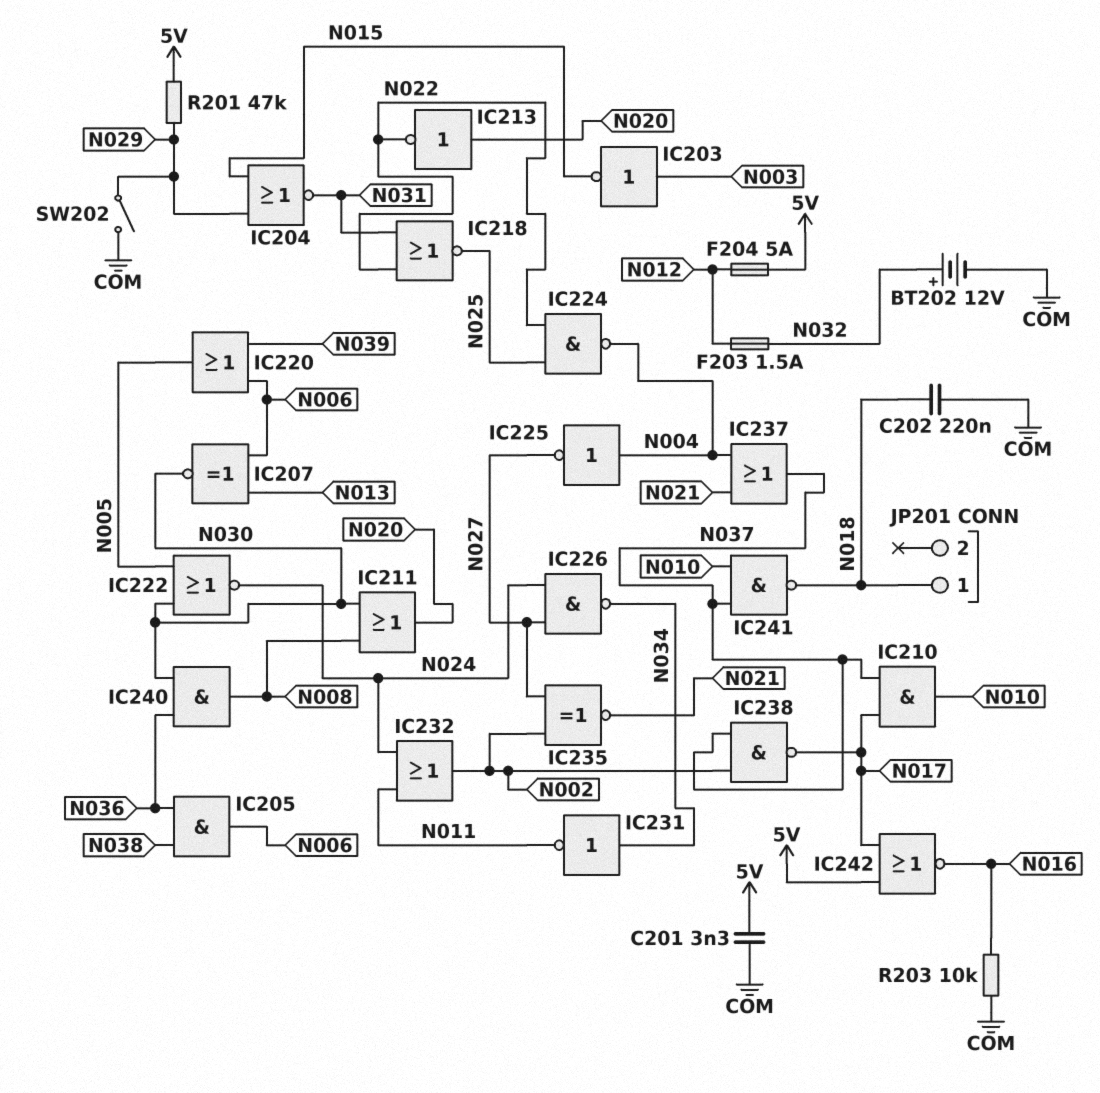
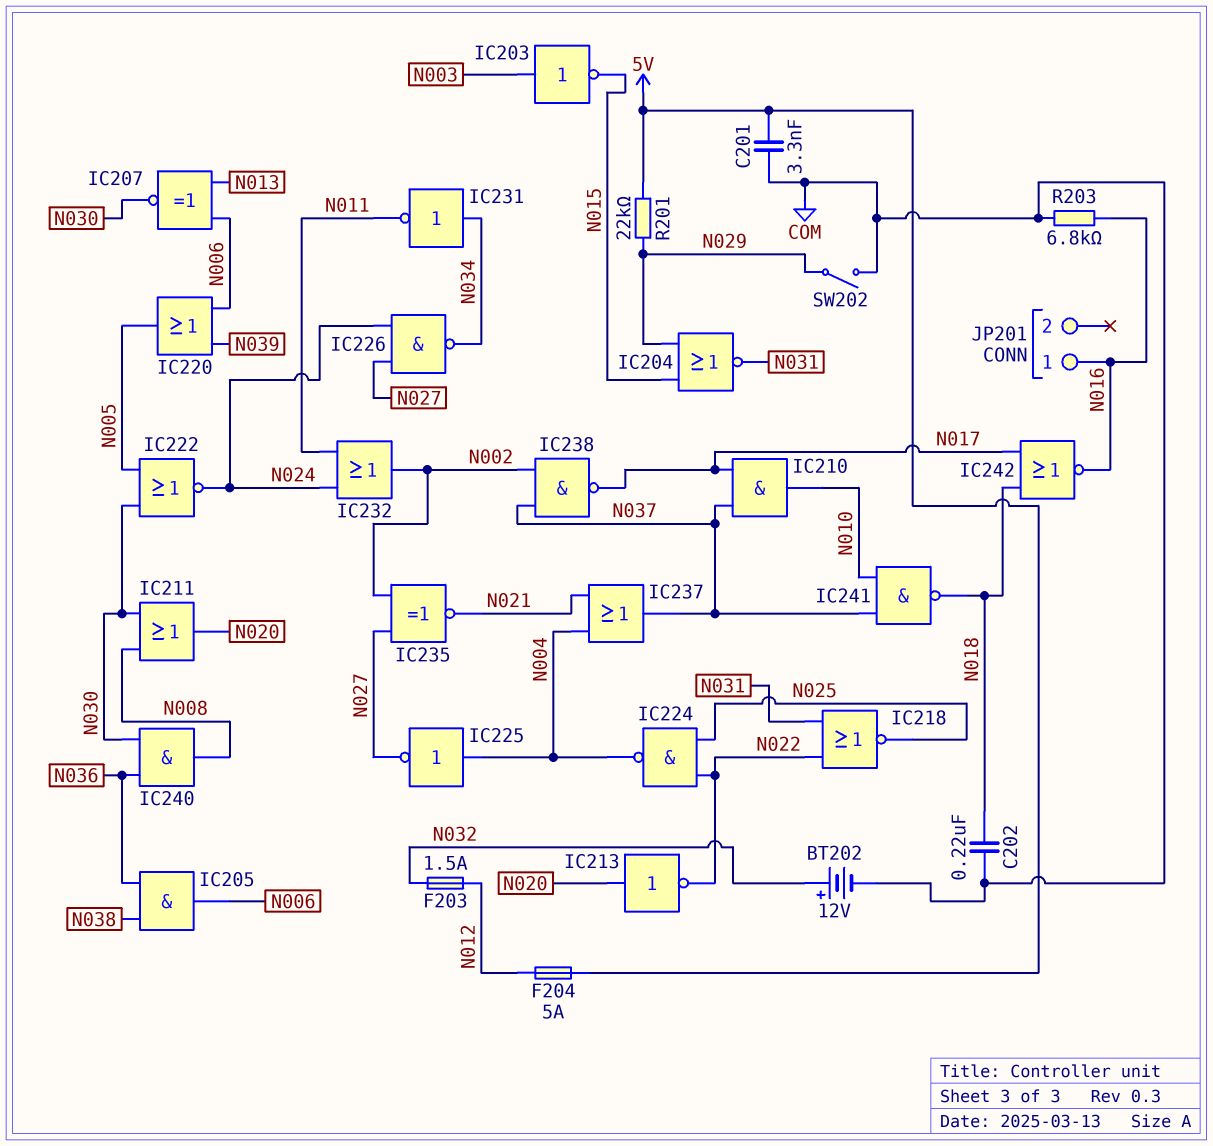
IC242: NOR (in 5V, in N017, out N016) -> NOR (in N017, in N018, out N016)
JP201 pin 1: N018 -> N016
R201: 47k (5V, N029) -> 22k (5V, N029)
R203: 10k (COM, N016) -> 6.8k (COM, N016)

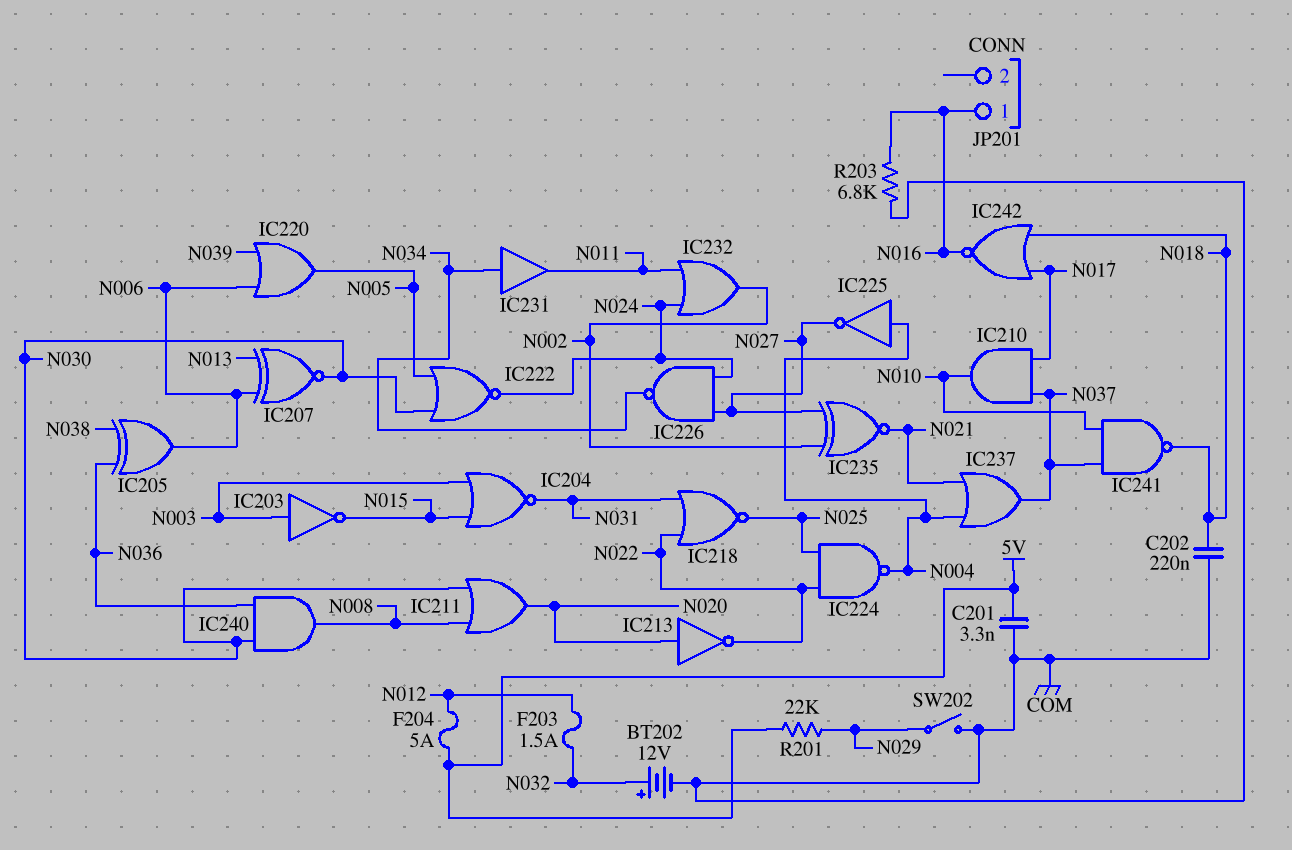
IC204: NOR (in N015, in N029, out N031) -> NOR (in N003, in N015, out N031)
IC205: AND (in N036, in N038, out N006) -> XOR (in N036, in N038, out N006)
IC231: NOT (in N034, out N011) -> buffer (in N034, out N011)
IC238: NAND (in N002, in N037, out N017) -> none

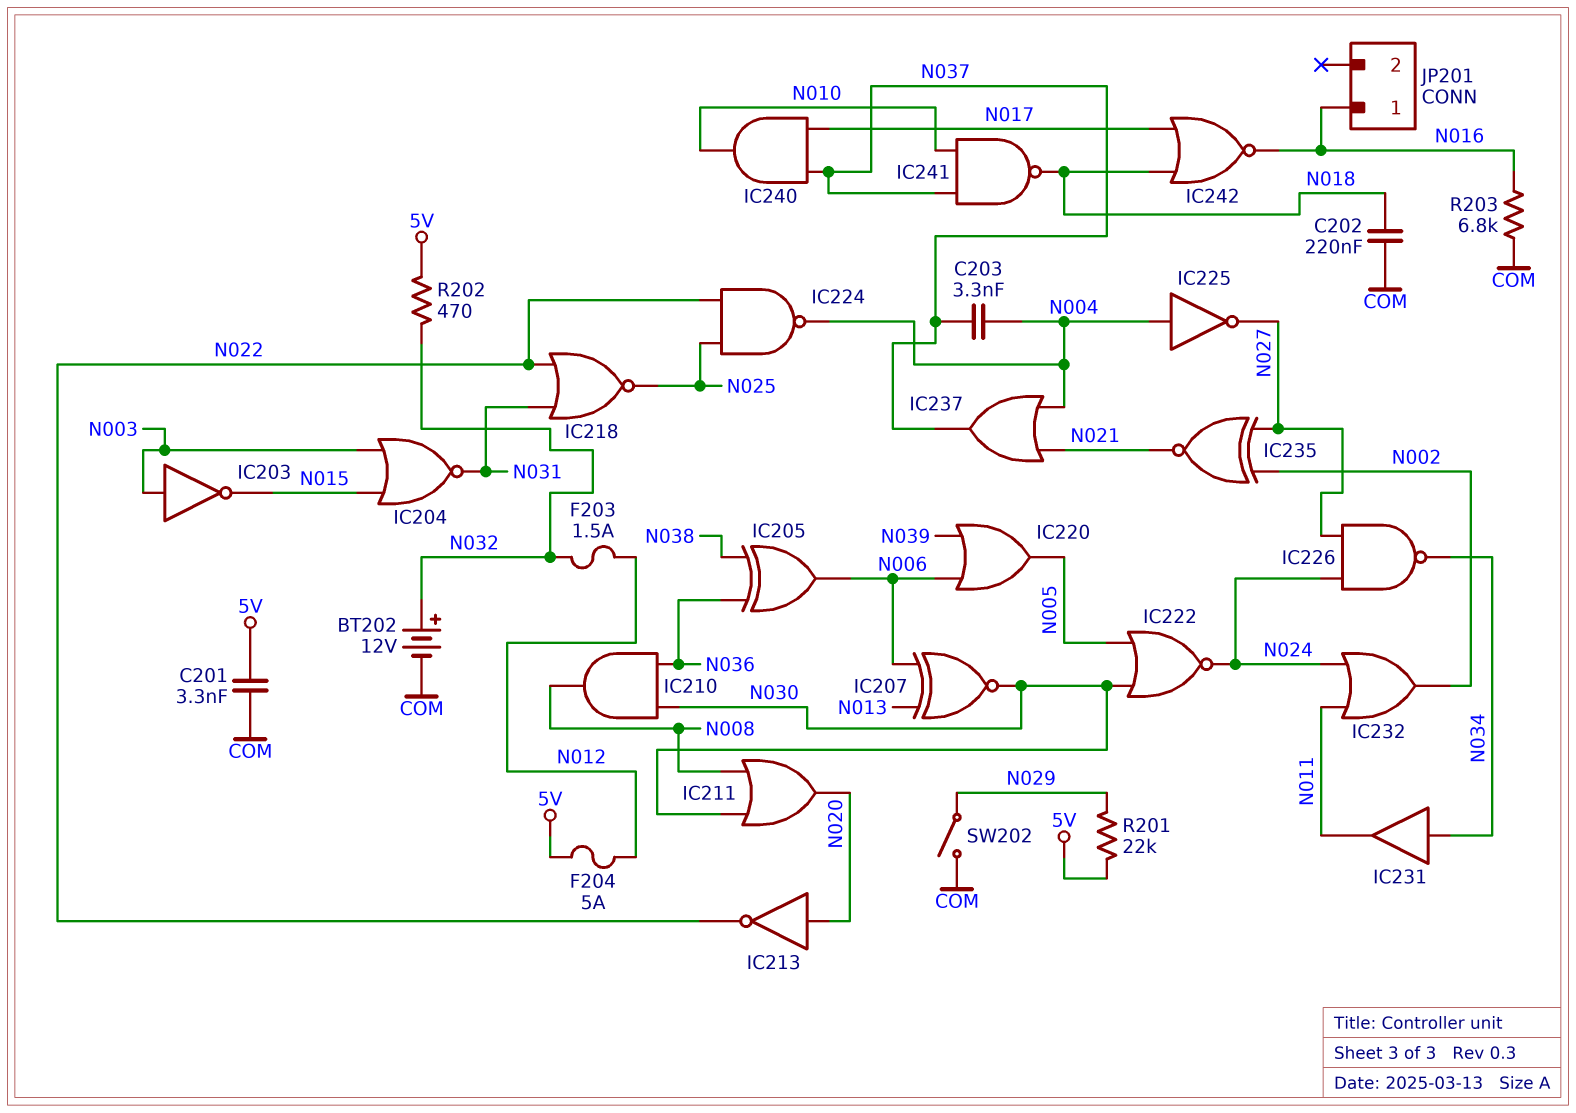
C203: none -> 3.3nF (N004, N037)
IC210: AND (in N017, in N037, out N010) -> AND (in N030, in N036, out N008)
IC240: AND (in N030, in N036, out N008) -> AND (in N017, in N037, out N010)
R202: none -> 470 (5V, N032)

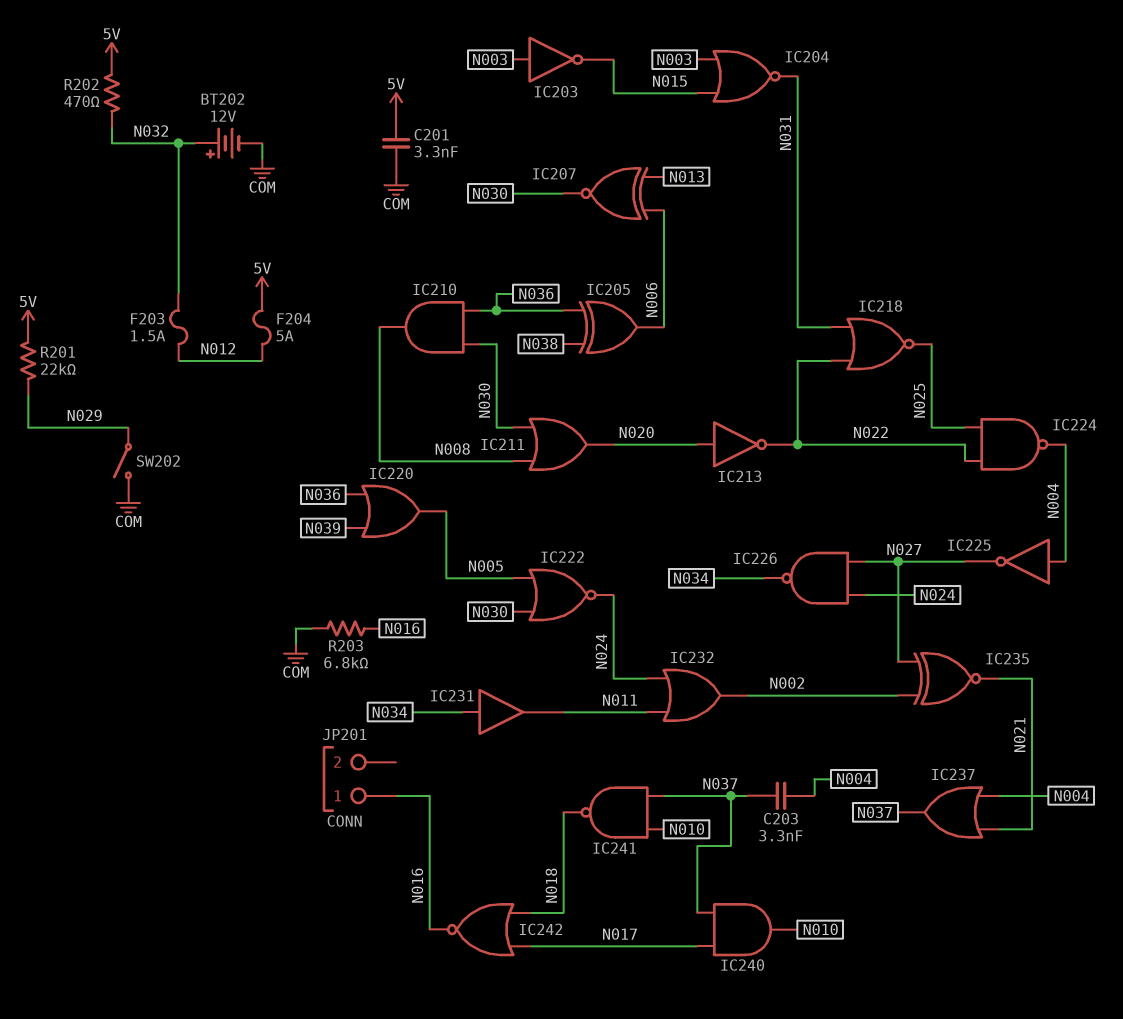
C202: 220nF (COM, N018) -> none
IC220: OR (in N006, in N039, out N005) -> OR (in N036, in N039, out N005)

